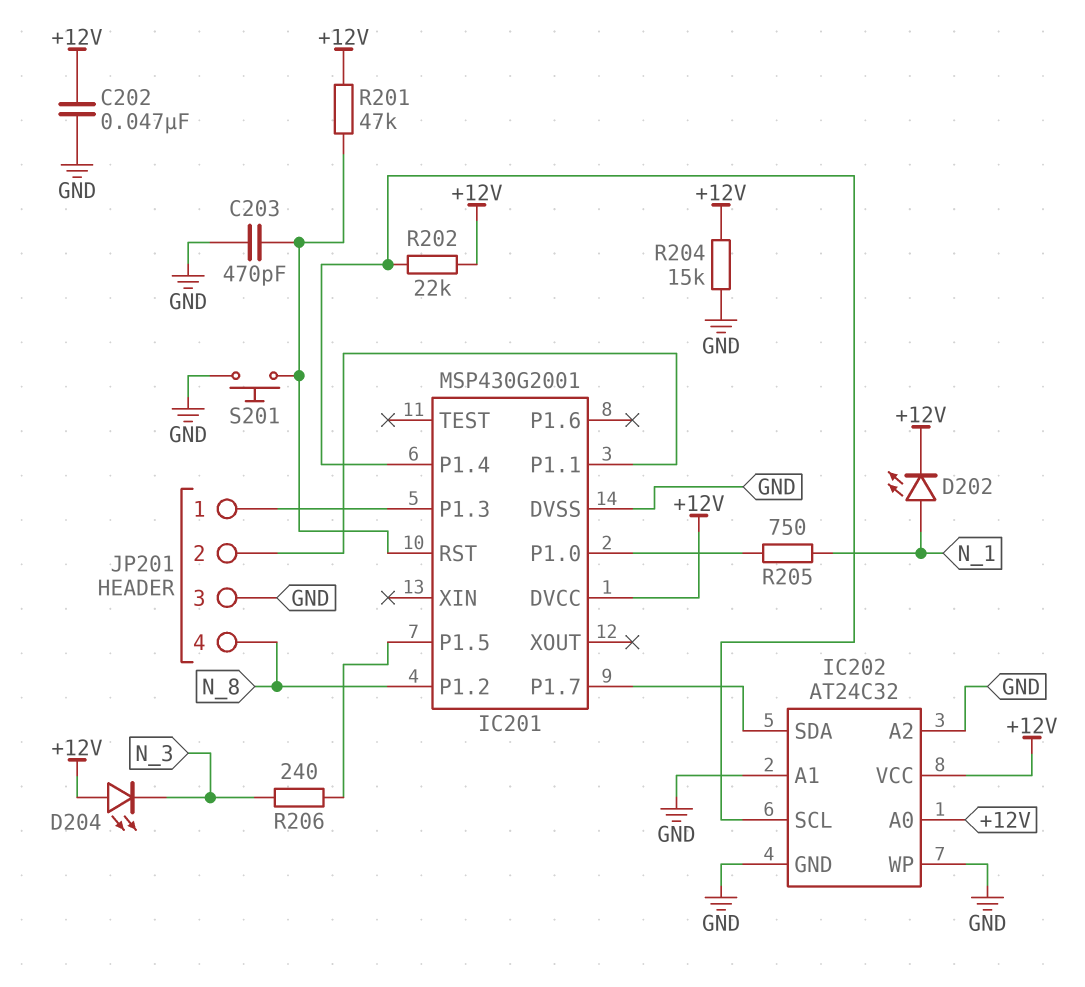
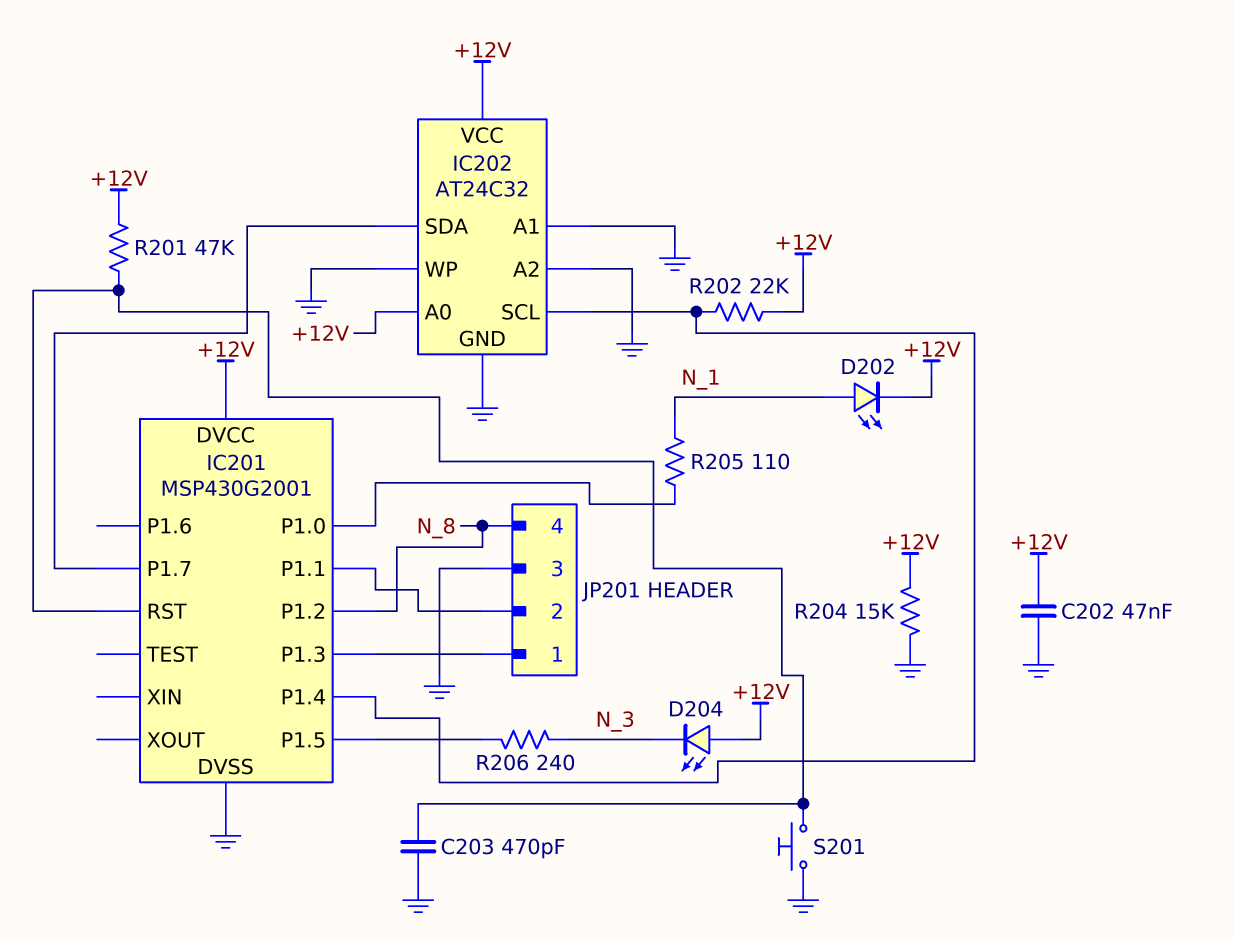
R205: 750 (IC201/P1.0, N_1) -> 110 (IC201/P1.0, N_1)

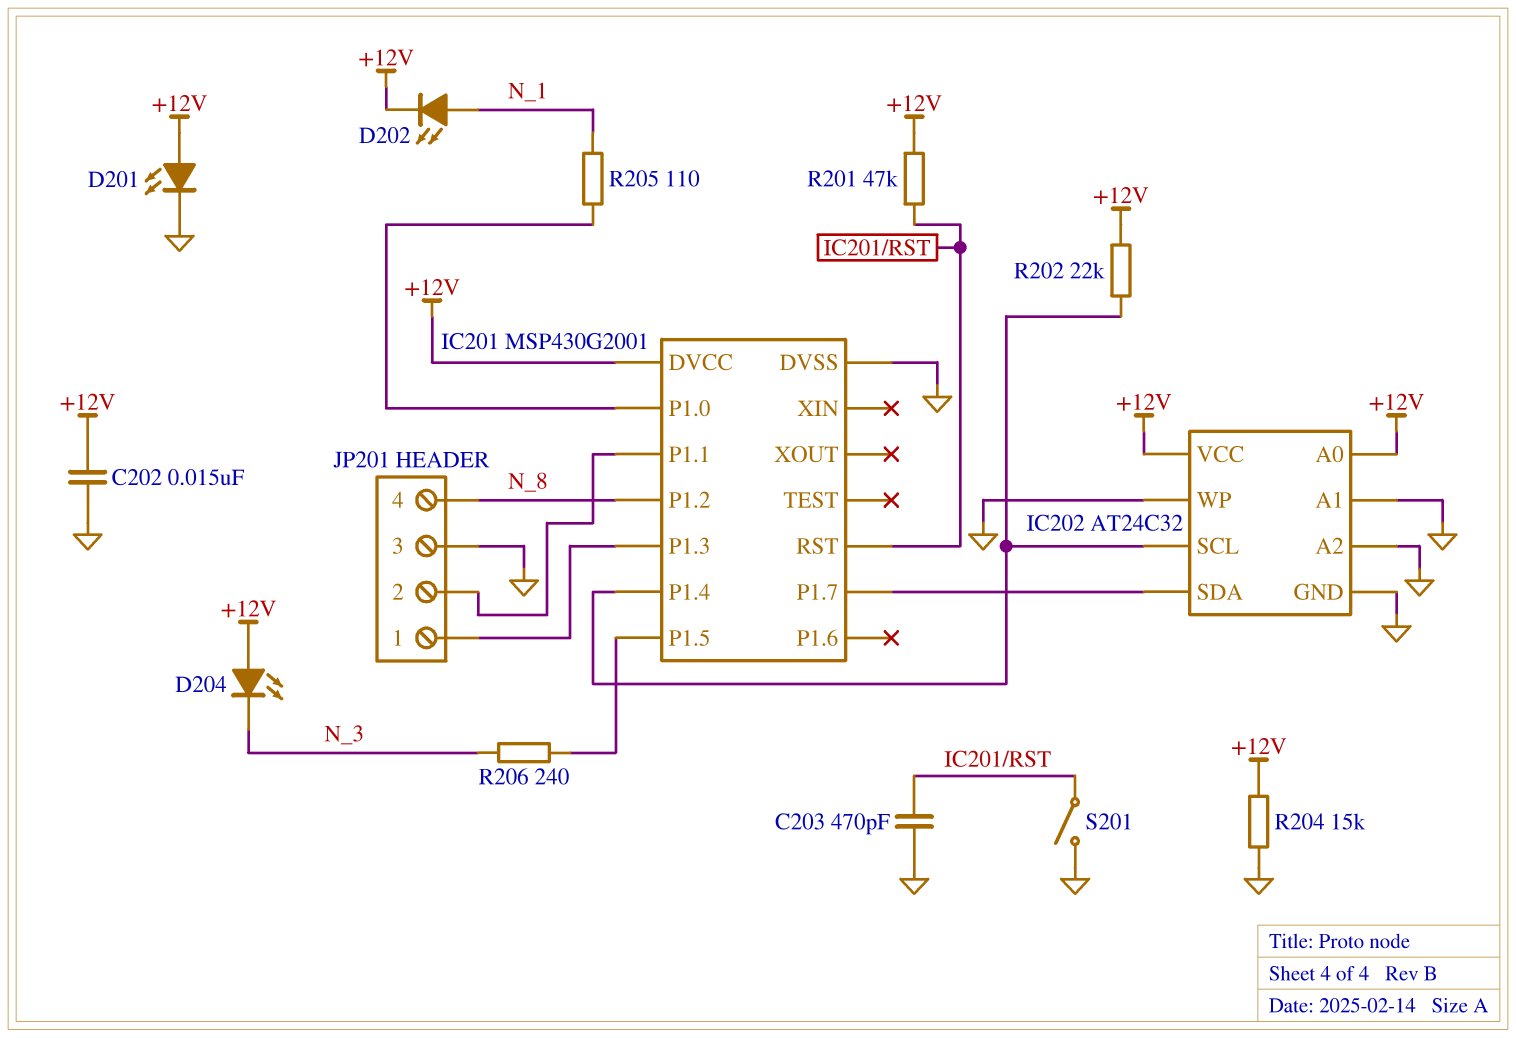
C202: 47nF (+12V, GND) -> 15nF (+12V, GND)
D201: none -> LED (A +12V, K GND)
S201: button (GND, IC201/RST) -> switch (GND, IC201/RST)

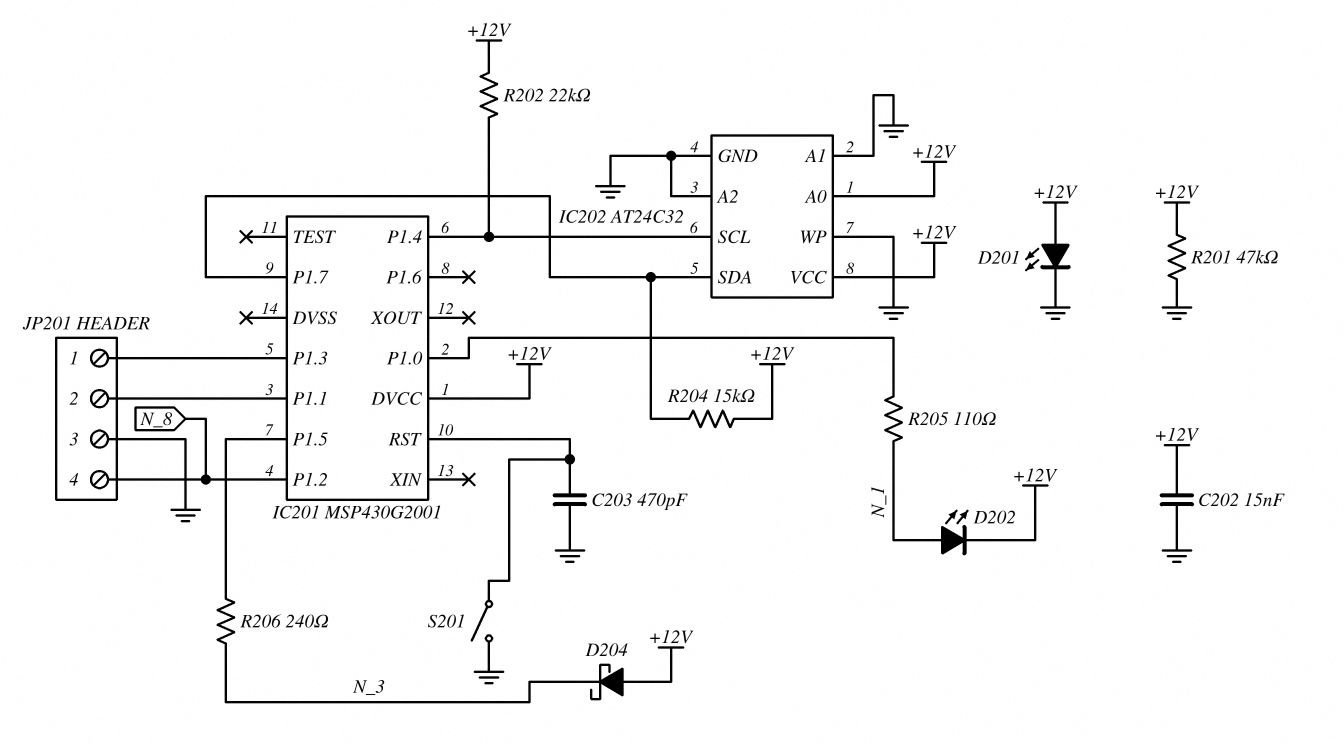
D204: LED (A +12V, K N_3) -> schottky (A +12V, K N_3)
IC201 pin DVSS: GND -> none
R201: 47k (+12V, IC201/RST) -> 47k (+12V, GND)
R204: 15k (+12V, GND) -> 15k (+12V, IC201/P1.7)

